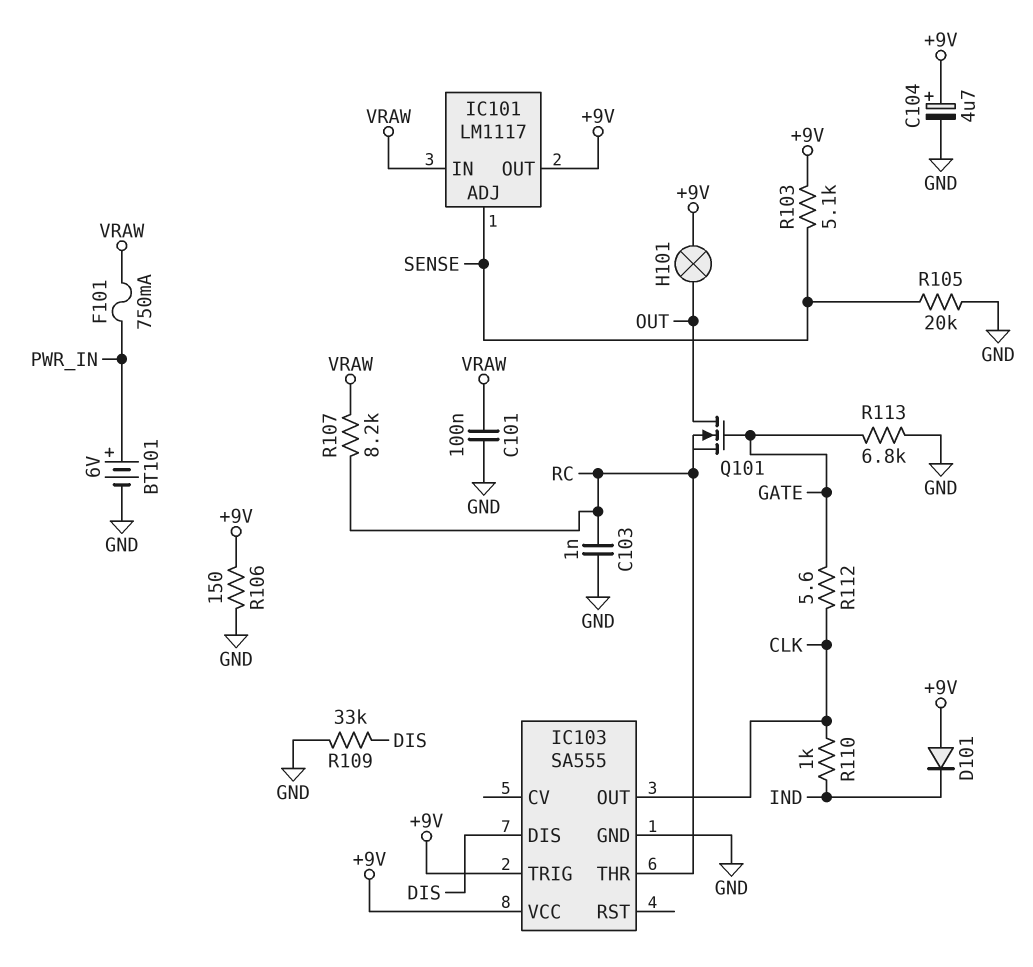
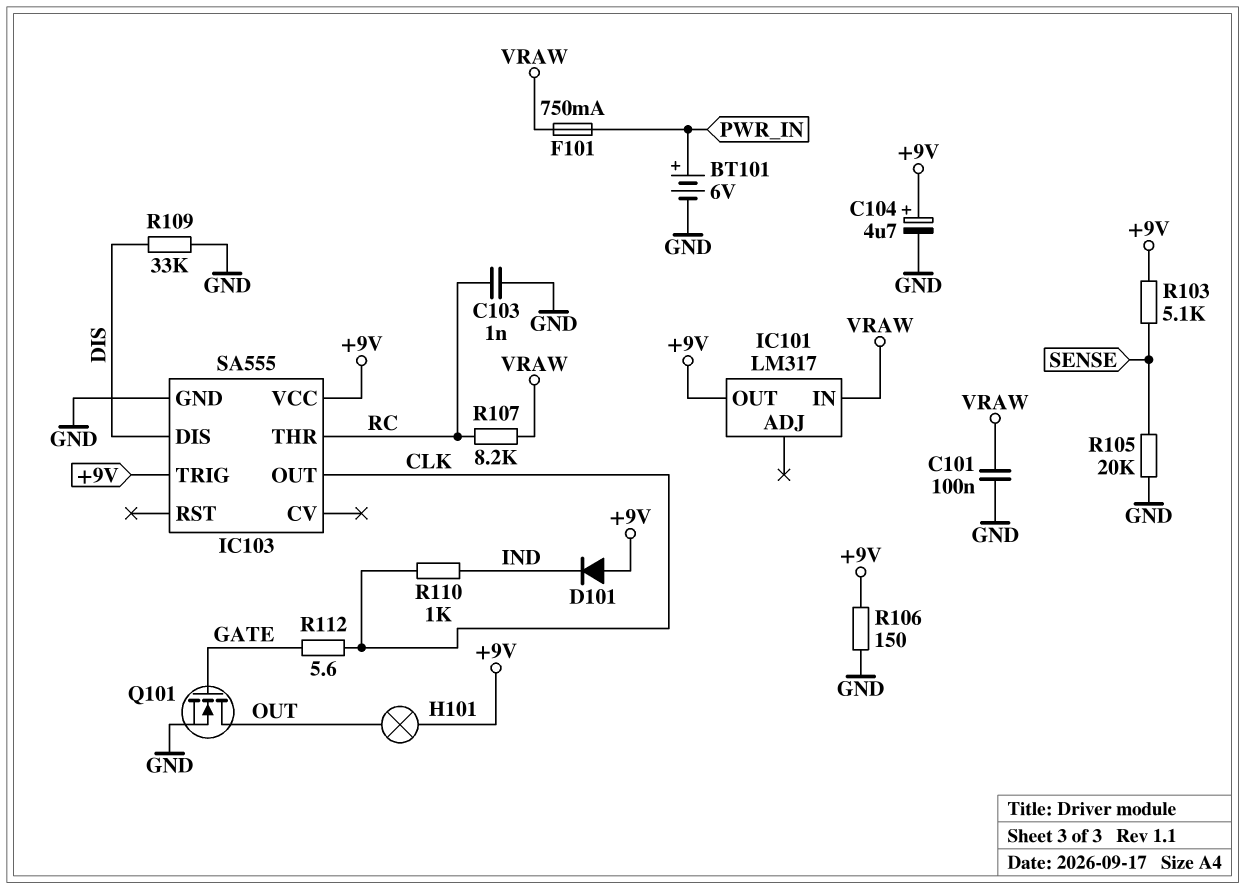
IC101: LM1117 -> LM317
IC101 pin ADJ: SENSE -> none
Q101: NMOS (G GATE, D OUT, S RC) -> NMOS (G GATE, D OUT, S GND)
R113: 6.8k (GATE, GND) -> none

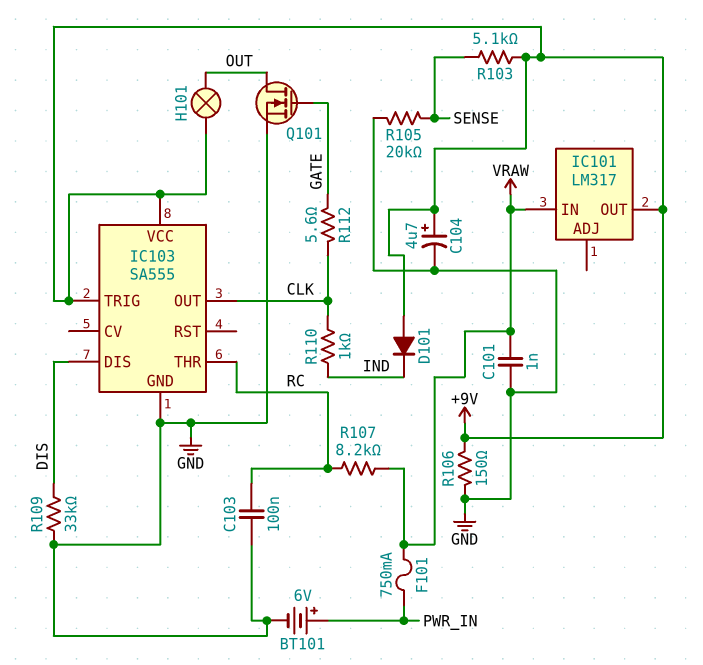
C101: 100nF (GND, VRAW) -> 1nF (GND, VRAW)
C103: 1nF (GND, RC) -> 100nF (GND, RC)

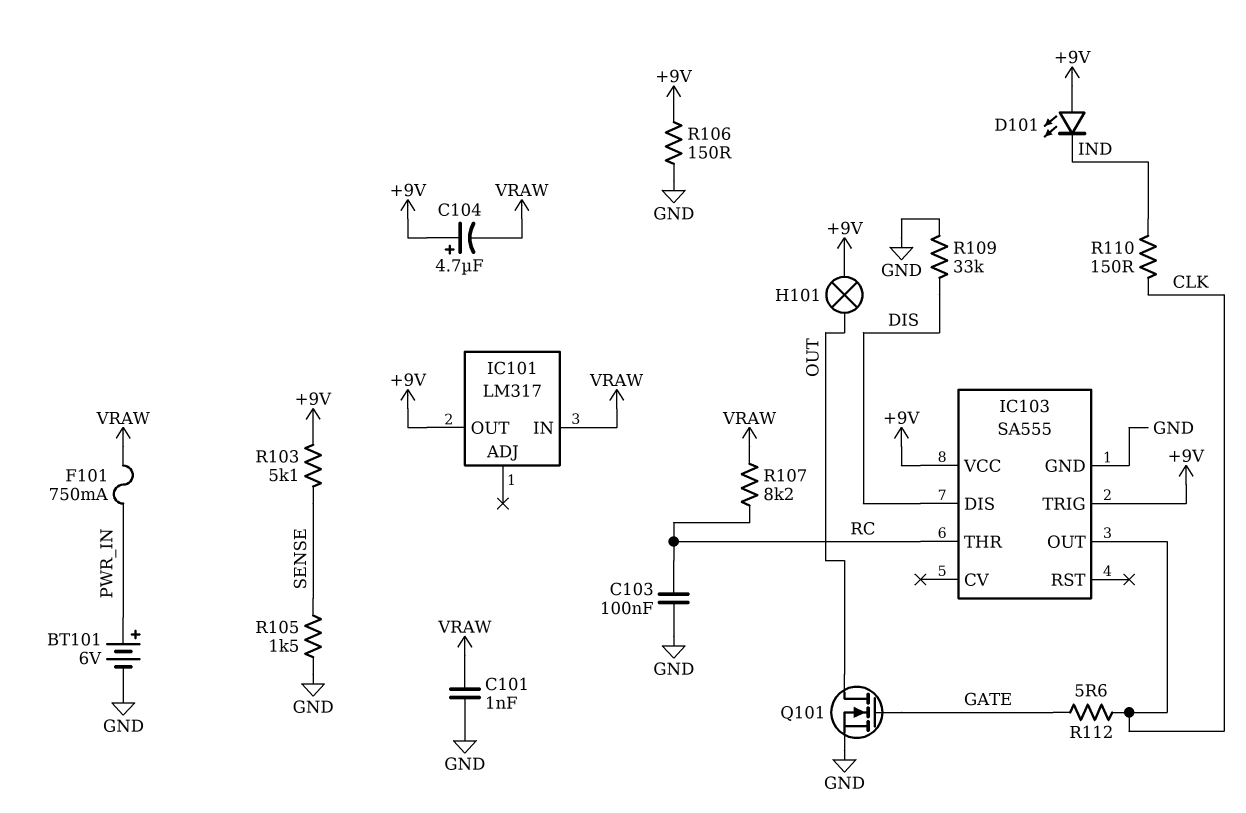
C104: 4.7uF (plus +9V, minus GND) -> 4.7uF (plus +9V, minus VRAW)
D101: diode (A +9V, K IND) -> LED (A +9V, K IND)
R105: 20k (GND, SENSE) -> 1.5k (GND, SENSE)
R110: 1k (CLK, IND) -> 150 (CLK, IND)

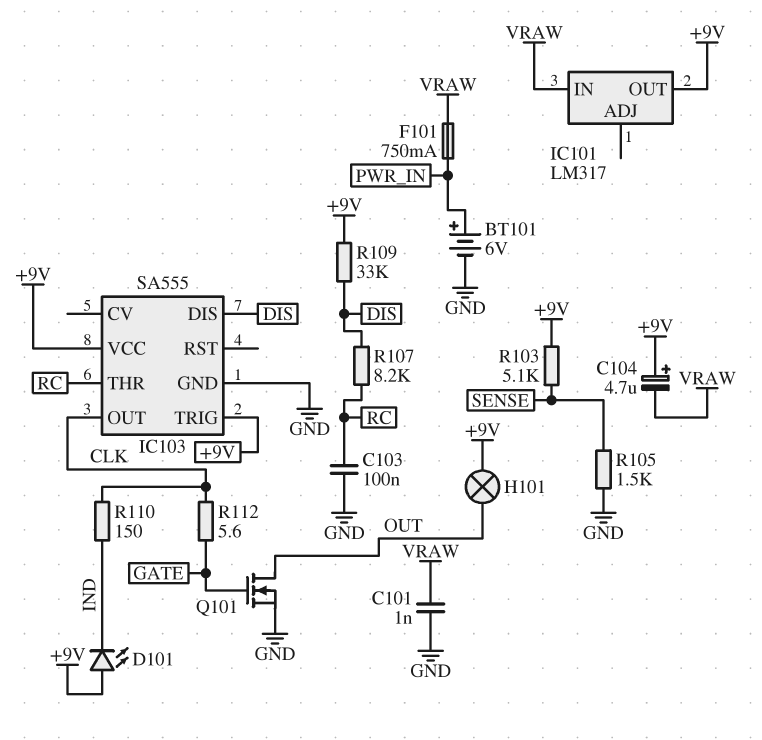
R106: 150 (+9V, GND) -> none
R107: 8.2k (RC, VRAW) -> 8.2k (DIS, RC)
R109: 33k (DIS, GND) -> 33k (+9V, DIS)

